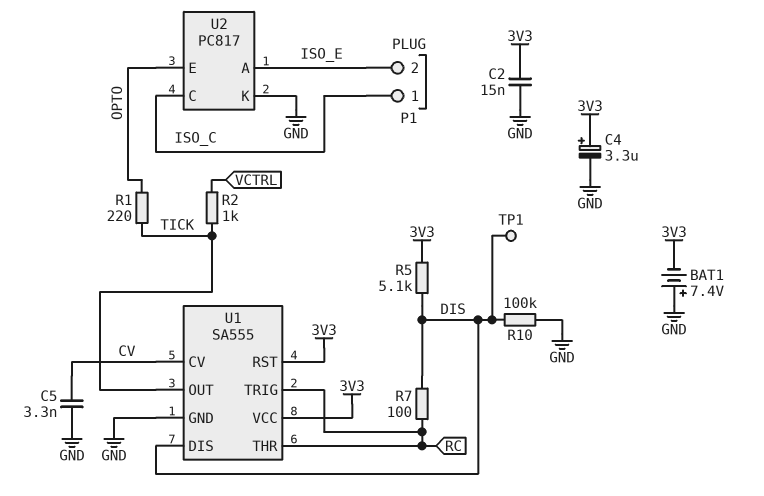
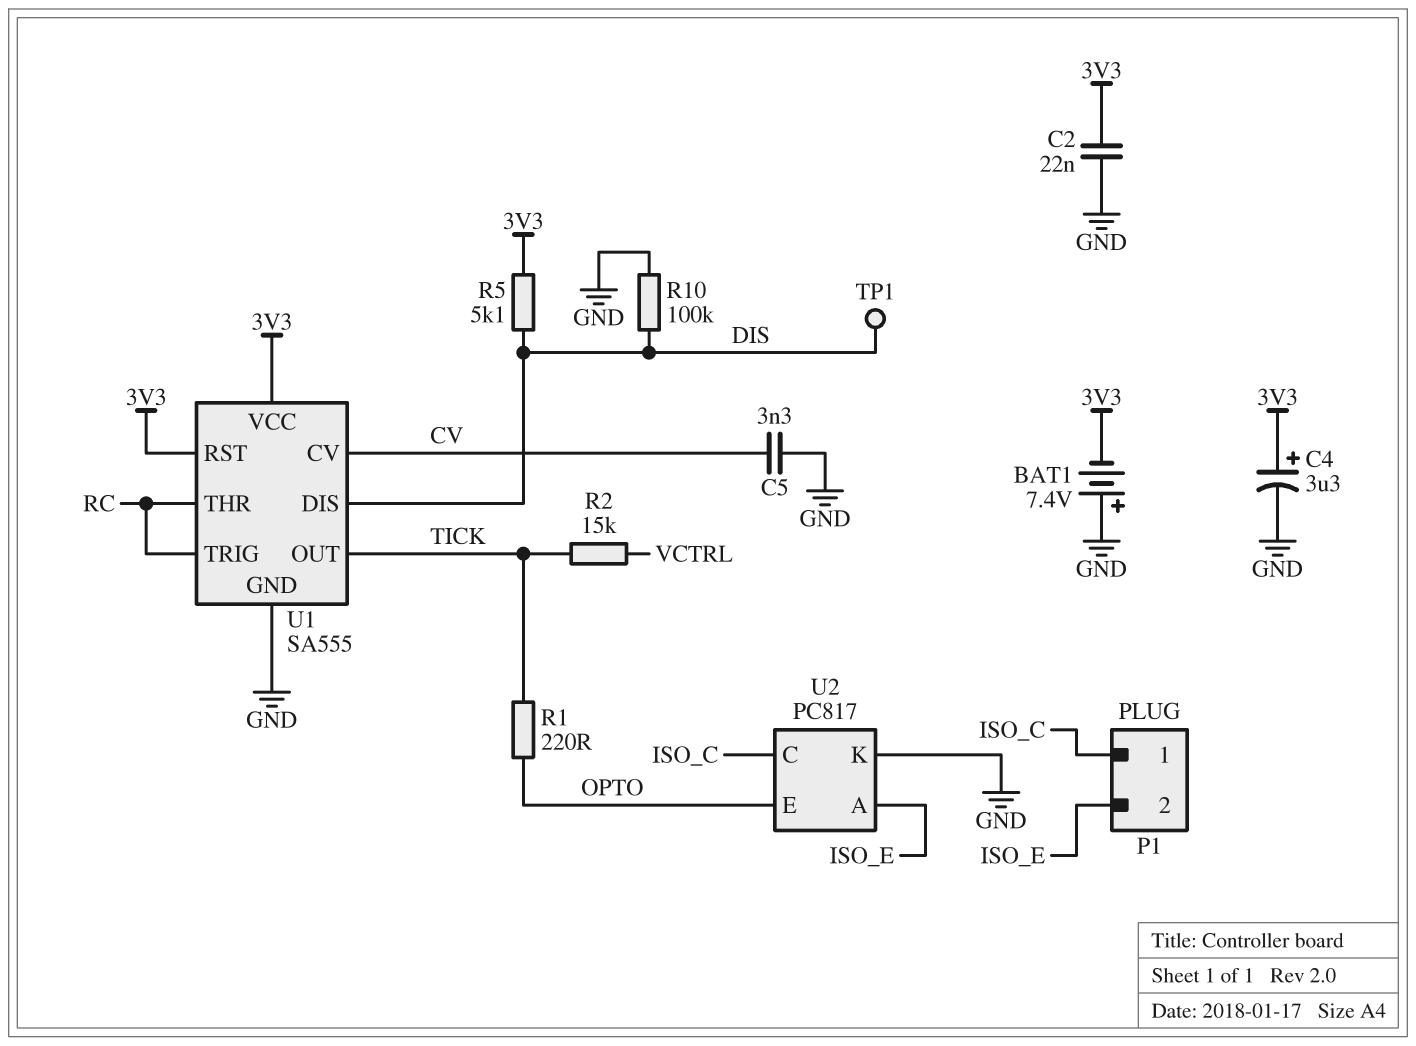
C2: 15nF (3V3, GND) -> 22nF (3V3, GND)
R2: 1k (TICK, VCTRL) -> 15k (TICK, VCTRL)
R7: 100 (DIS, RC) -> none

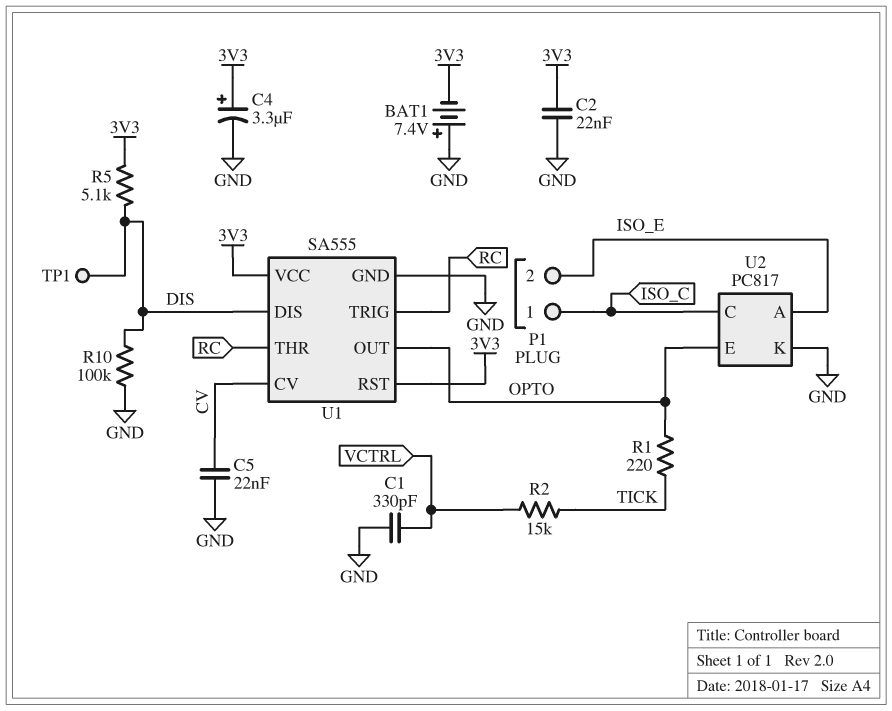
C1: none -> 330pF (GND, VCTRL)
C5: 3.3nF (CV, GND) -> 22nF (CV, GND)
U1 pin OUT: TICK -> OPTO

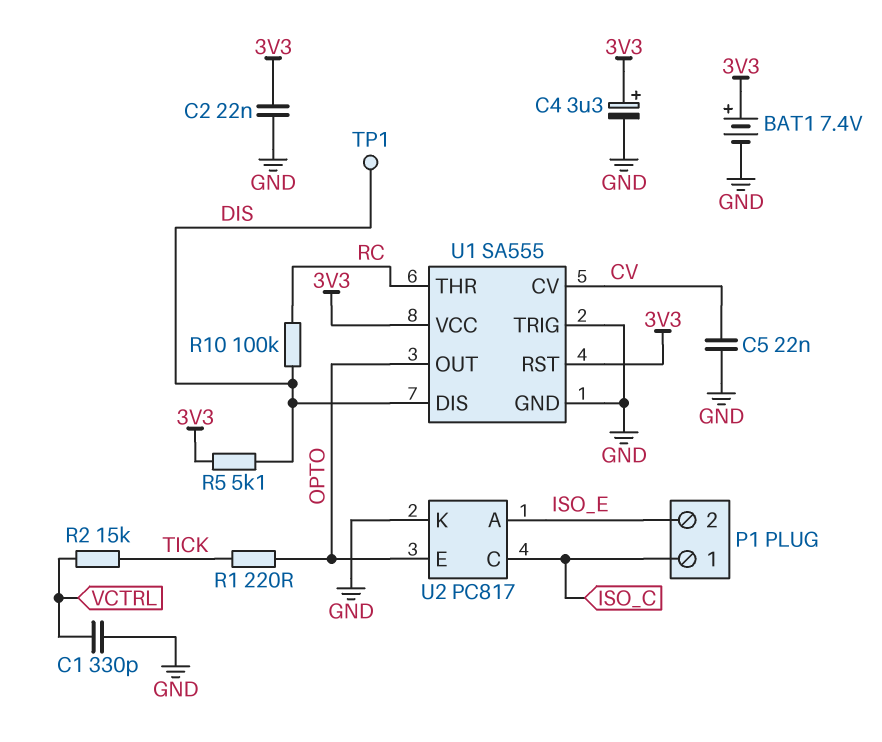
BAT1: 7.4V (plus GND, minus 3V3) -> 7.4V (plus 3V3, minus GND)
R10: 100k (DIS, GND) -> 100k (DIS, RC)
U1 pin TRIG: RC -> GND

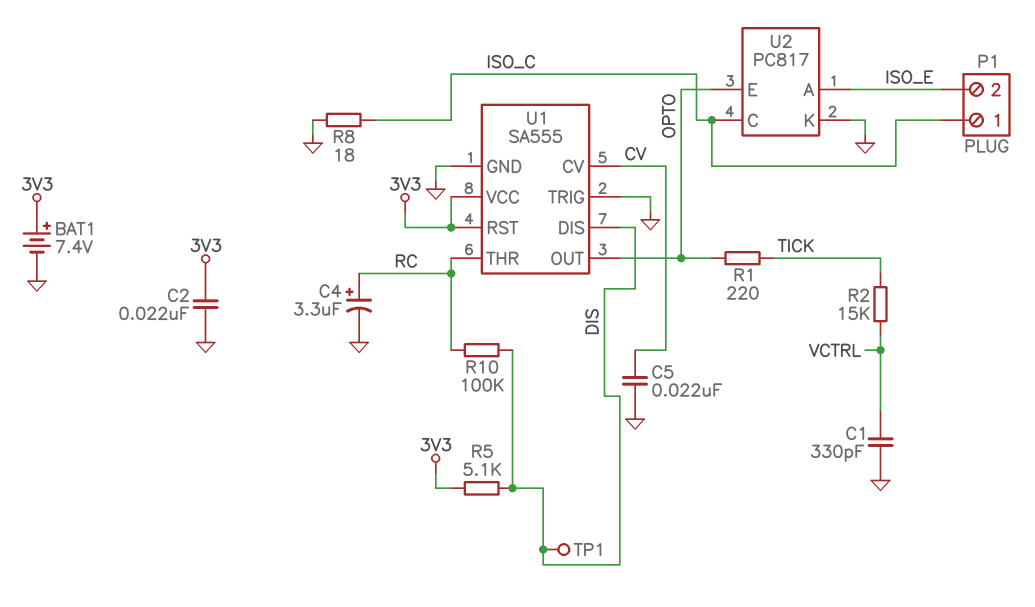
C4: 3.3uF (plus 3V3, minus GND) -> 3.3uF (plus RC, minus GND)
R8: none -> 18 (GND, ISO_C)

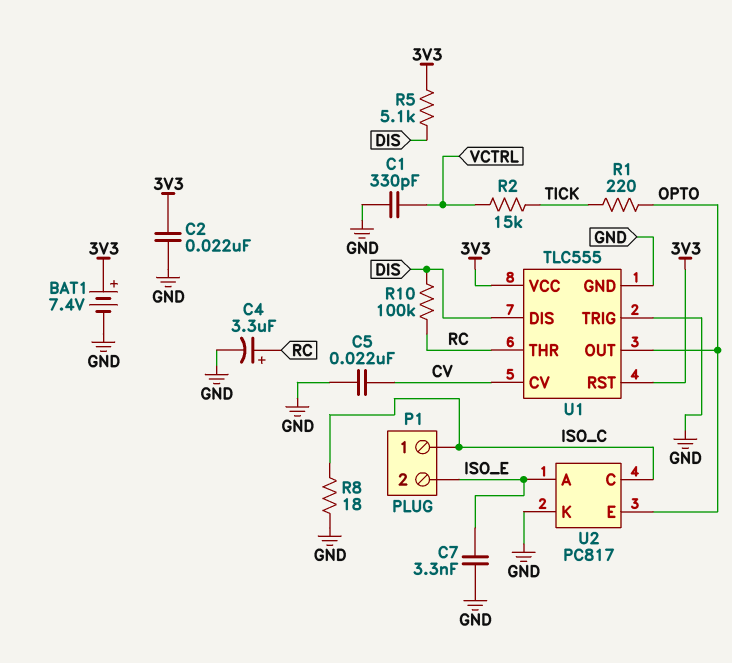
C7: none -> 3.3nF (GND, ISO_E)
TP1: test point (DIS) -> none
U1: SA555 -> TLC555

